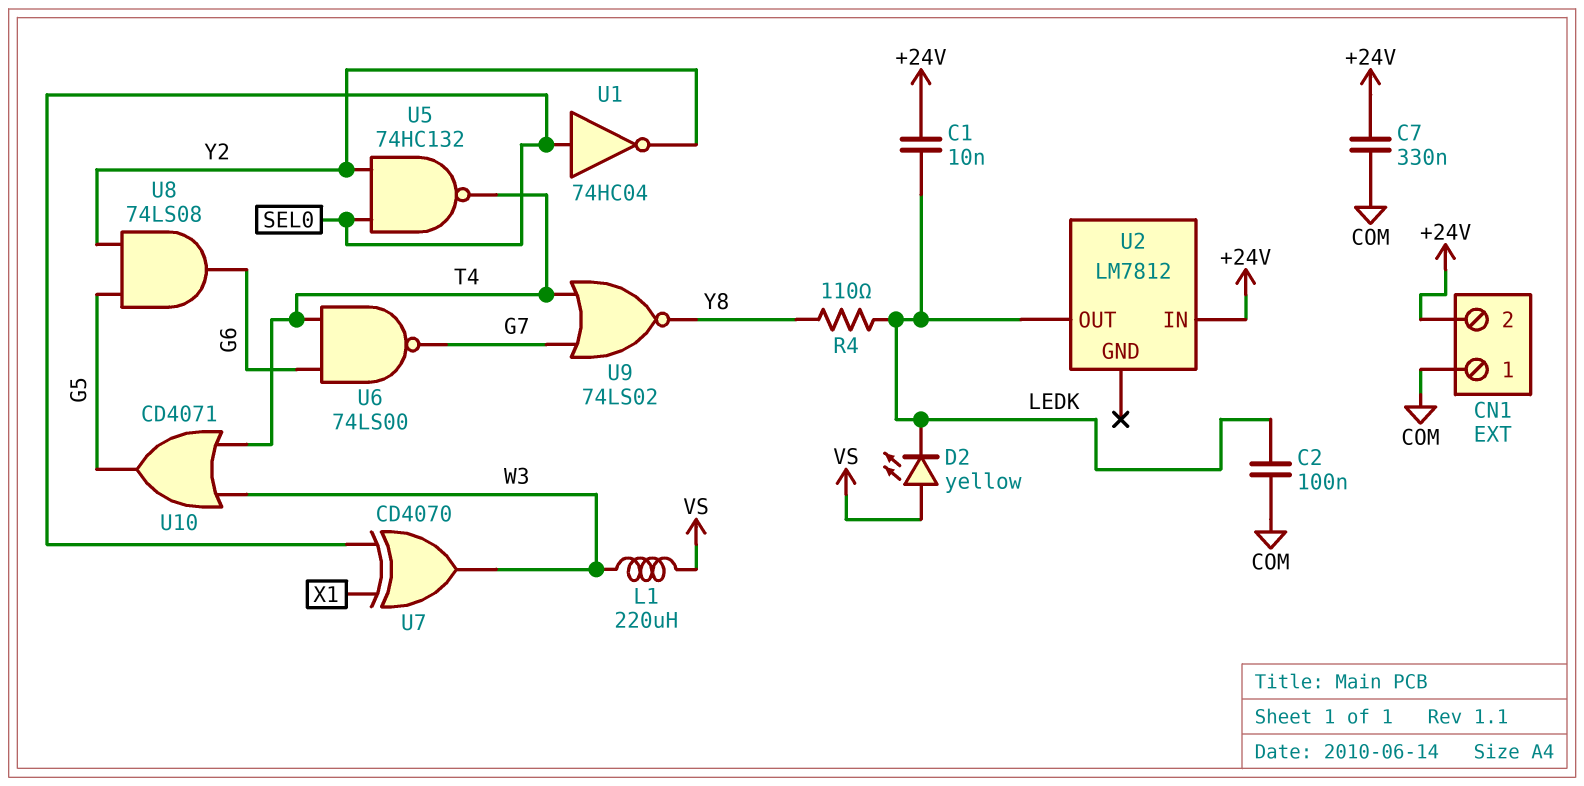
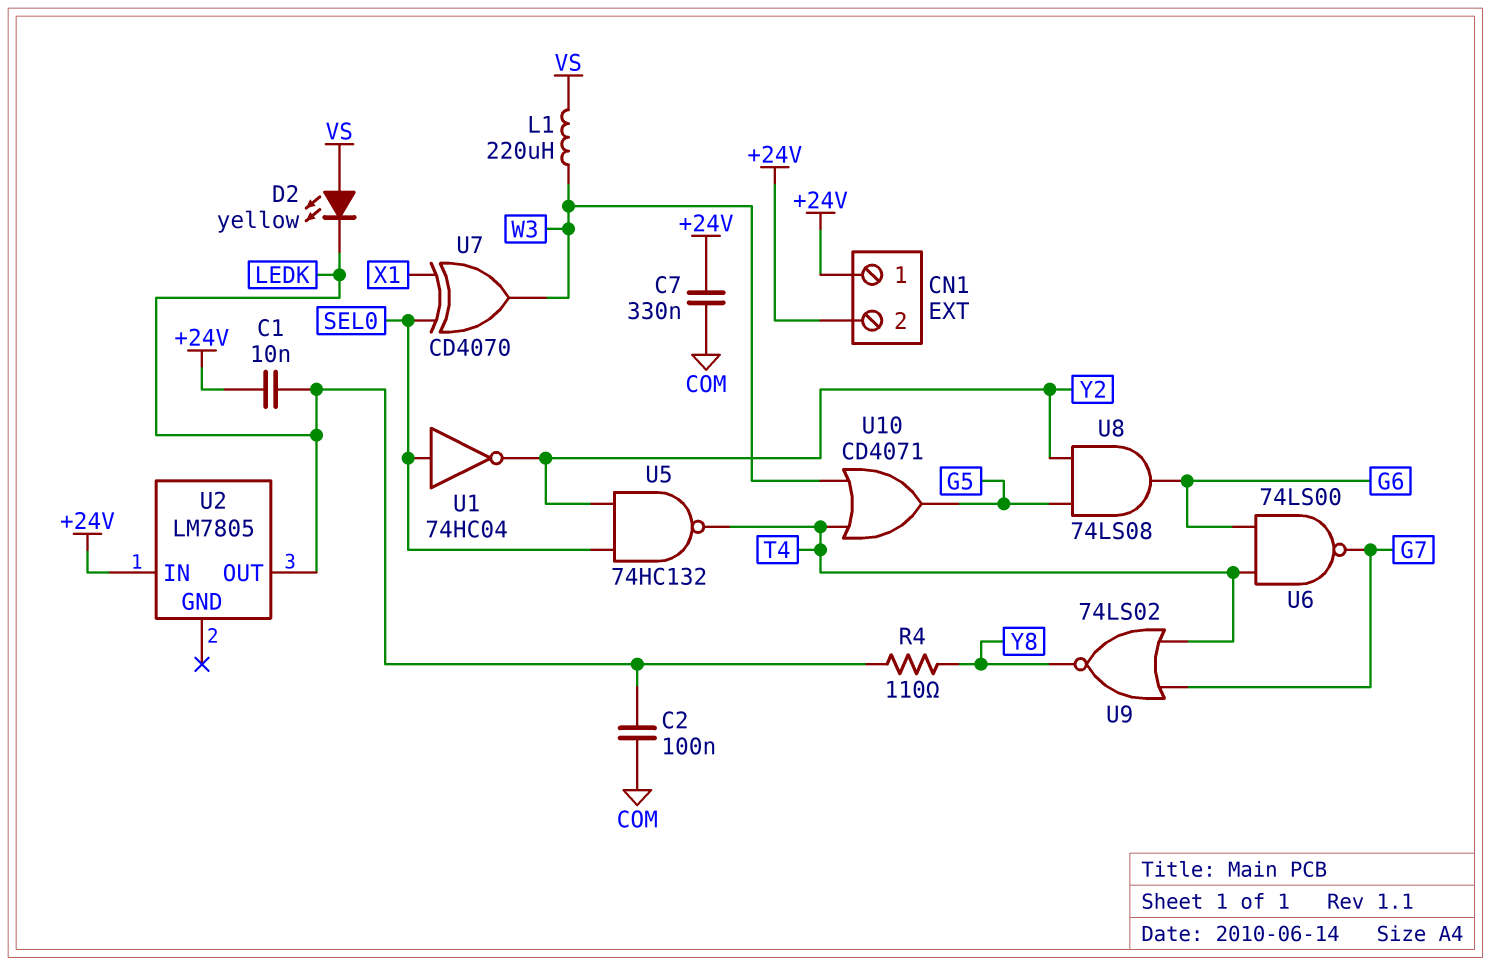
CN1 pin 1: COM -> +24V
U2: LM7812 -> LM7805

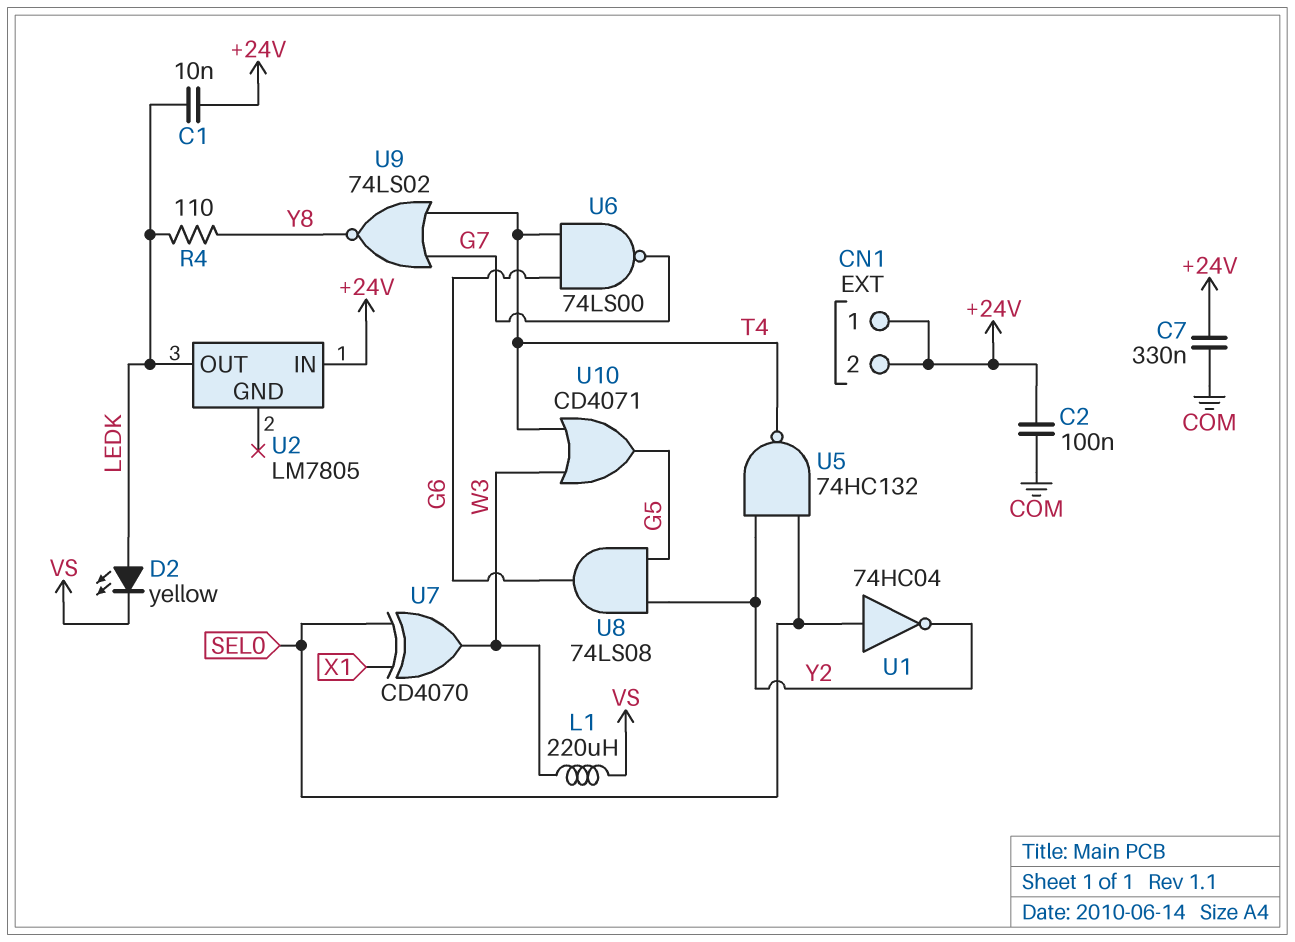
C2: 100nF (COM, LEDK) -> 100nF (+24V, COM)
D2: LED yellow (A VS, K LEDK) -> LED yellow (A LEDK, K VS)

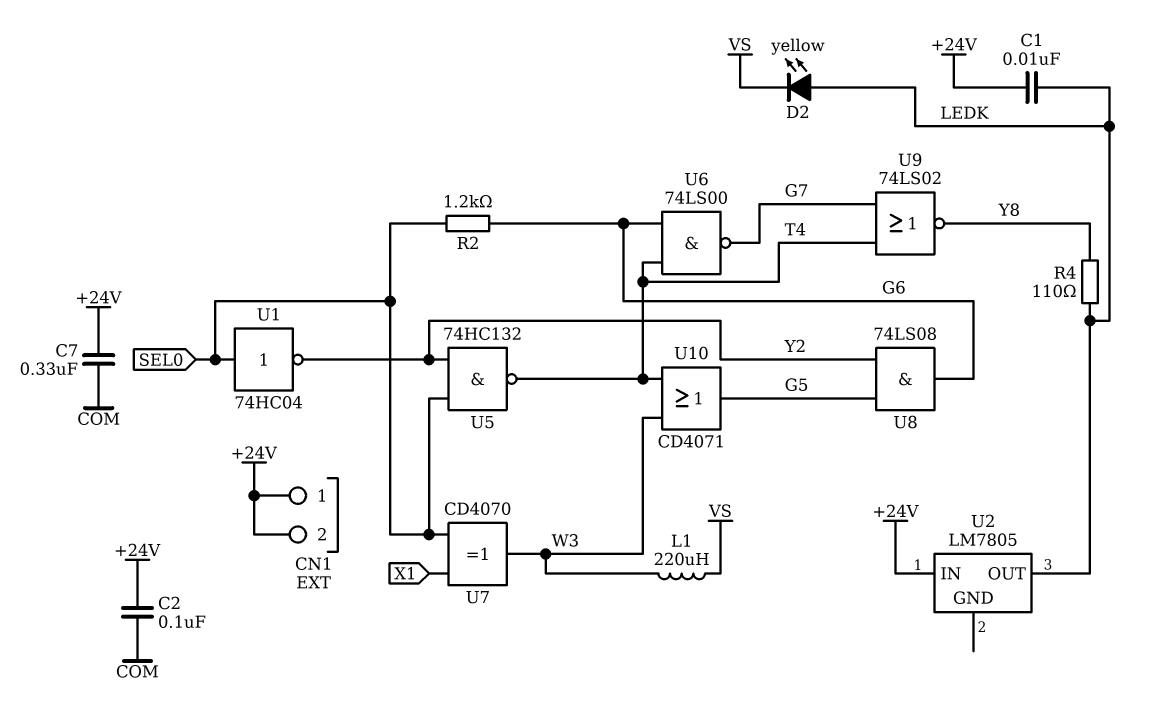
R2: none -> 1.2k (G6, SEL0)

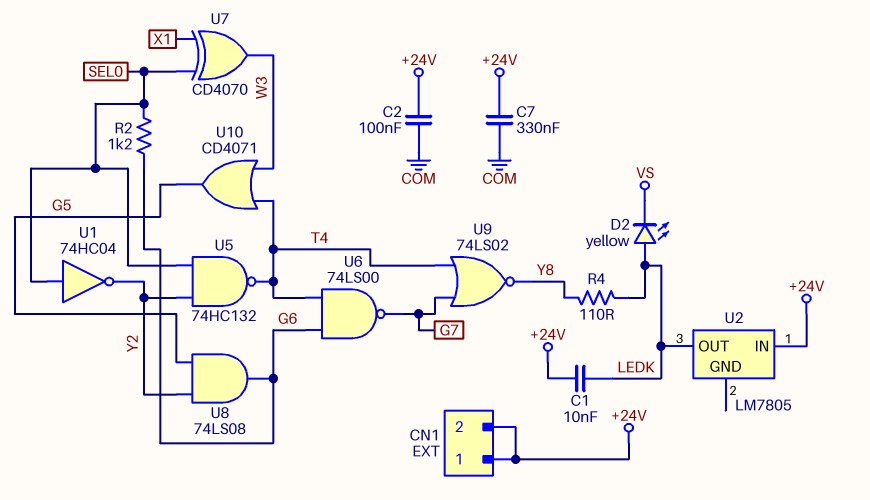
L1: 220uH (VS, W3) -> none

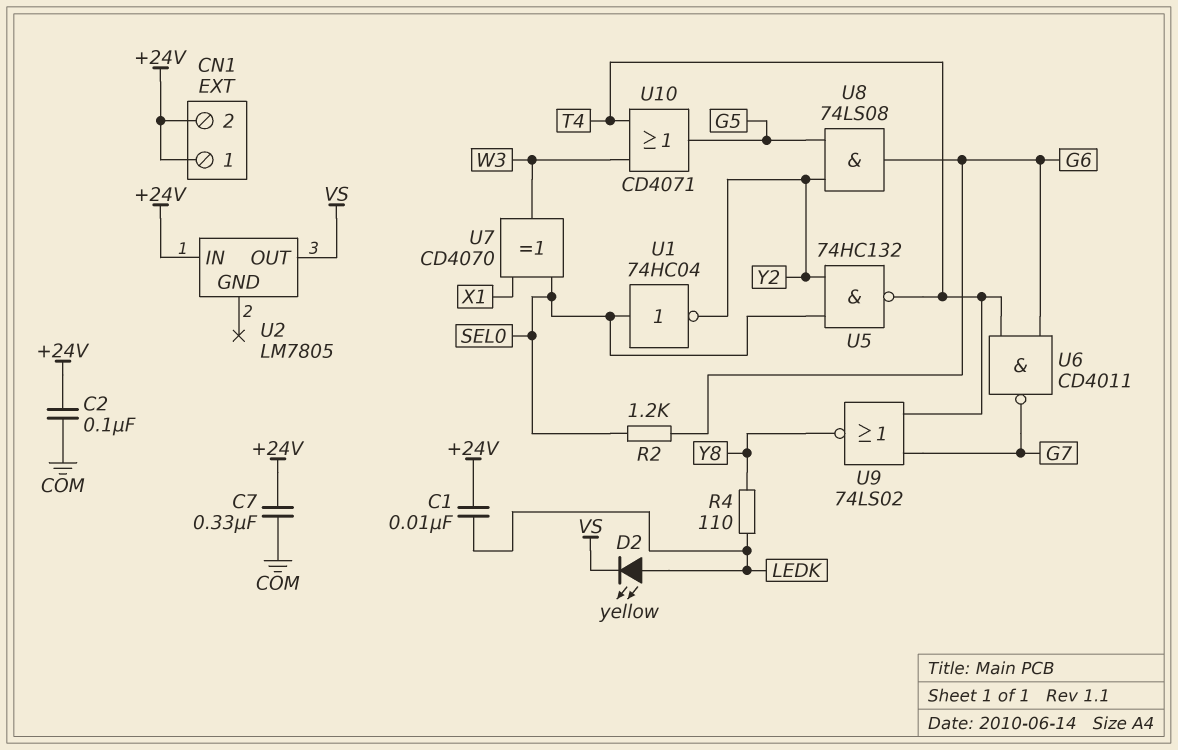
U2 pin OUT: LEDK -> VS
U6: NAND 74LS00 (in G6, in T4, out G7) -> NAND CD4011 (in G6, in T4, out G7)

